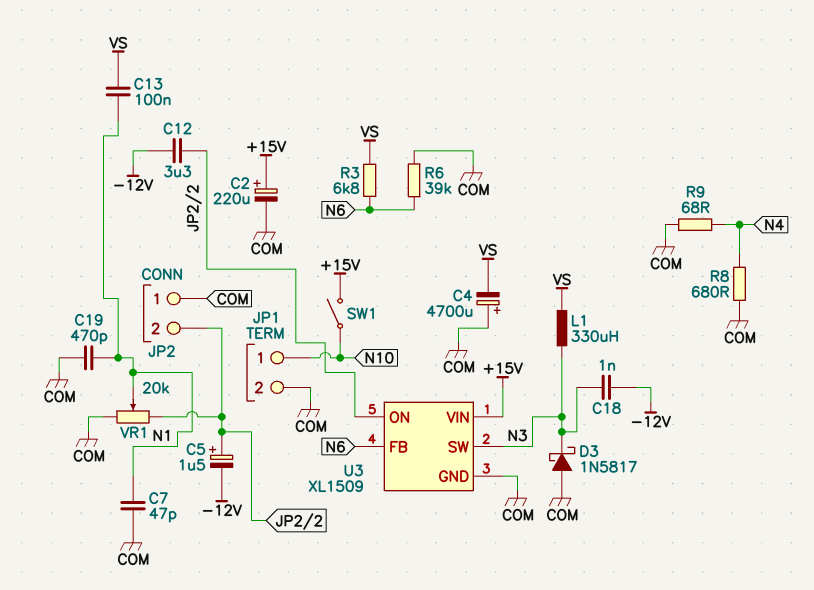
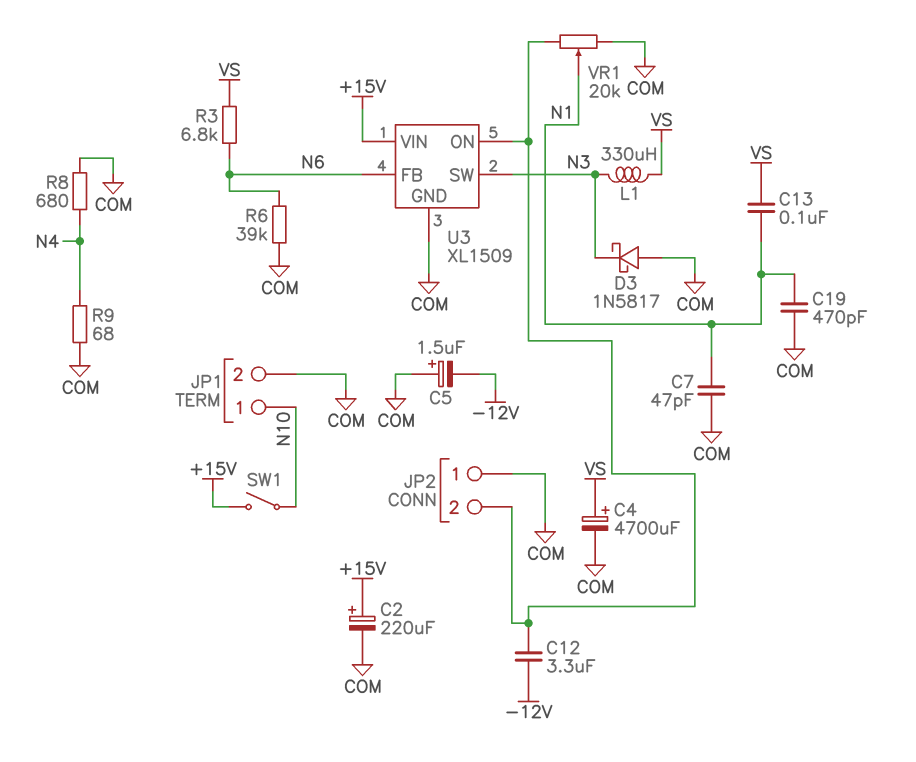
C4: 4700uF (plus COM, minus VS) -> 4700uF (plus VS, minus COM)
C5: 1.5uF (plus JP2/2, minus -12V) -> 1.5uF (plus COM, minus -12V)
C18: 1nF (-12V, N3) -> none

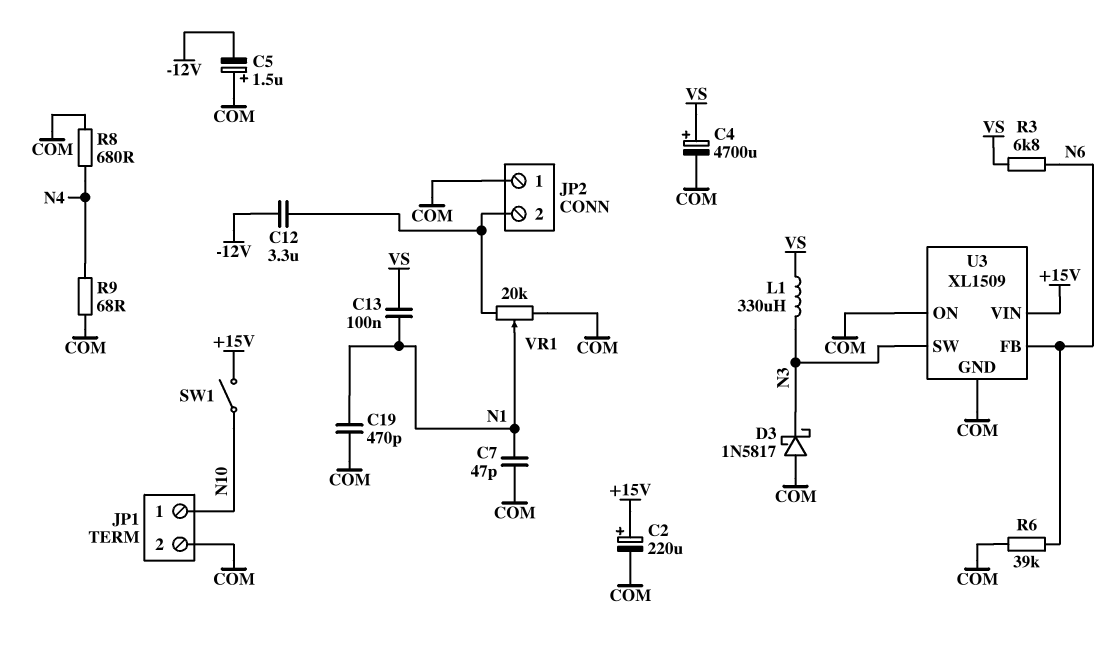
U3 pin ON: JP2/2 -> COM

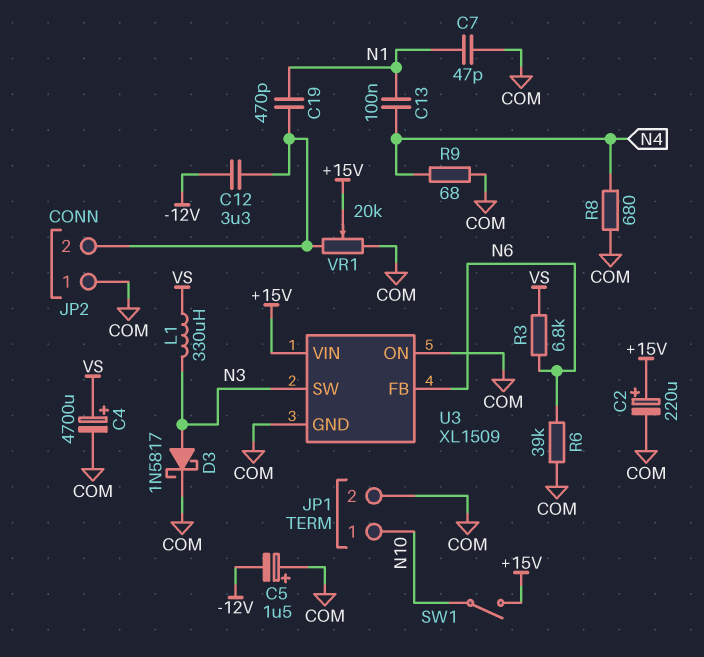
C13: 100nF (N1, VS) -> 100nF (N1, N4)
C19: 470pF (COM, N1) -> 470pF (JP2/2, N1)
D3: schottky 1N5817 (A COM, K N3) -> schottky 1N5817 (A N3, K COM)
VR1: 20k (COM, JP2/2, wiper N1) -> 20k (COM, JP2/2, wiper +15V)

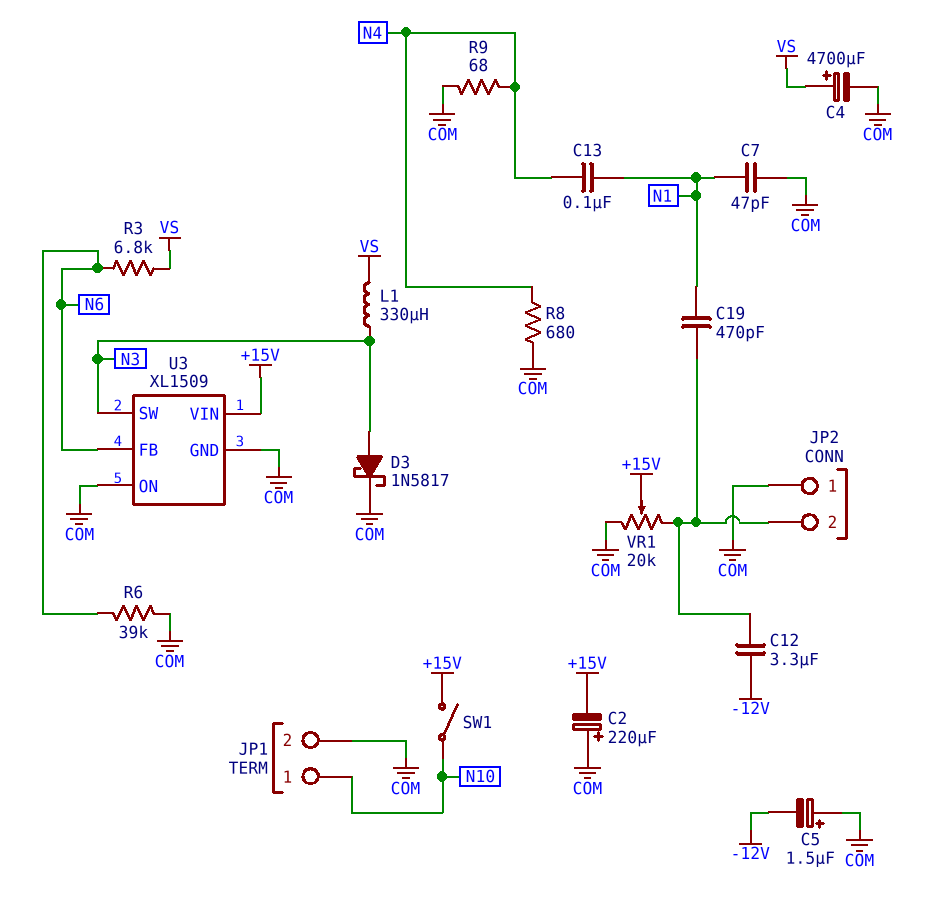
C2: 220uF (plus +15V, minus COM) -> 220uF (plus COM, minus +15V)

